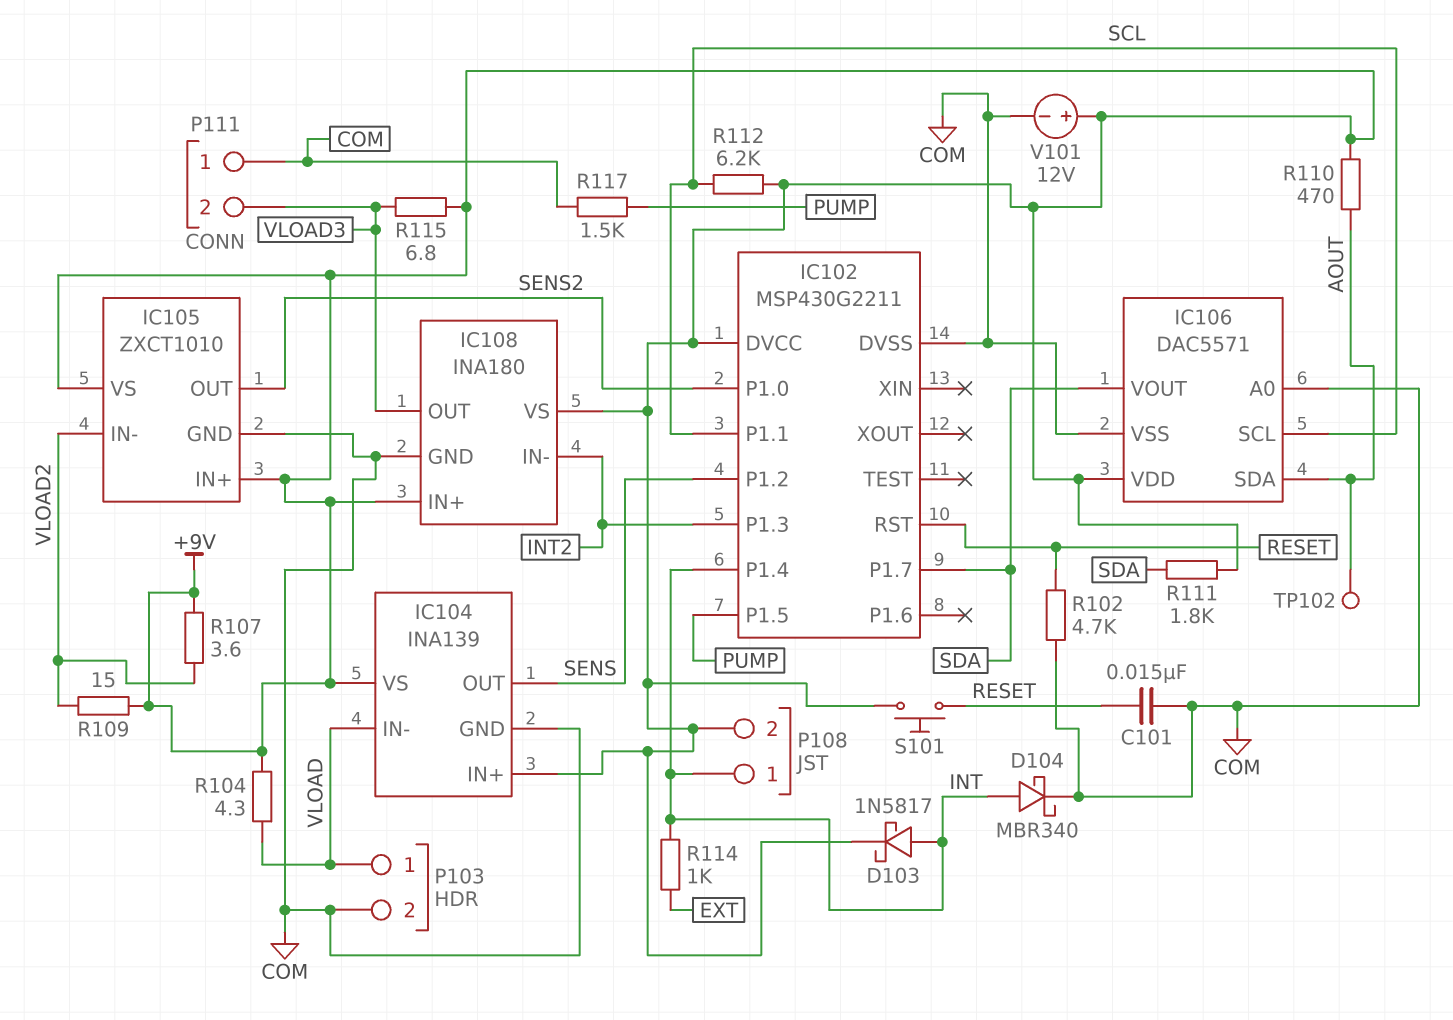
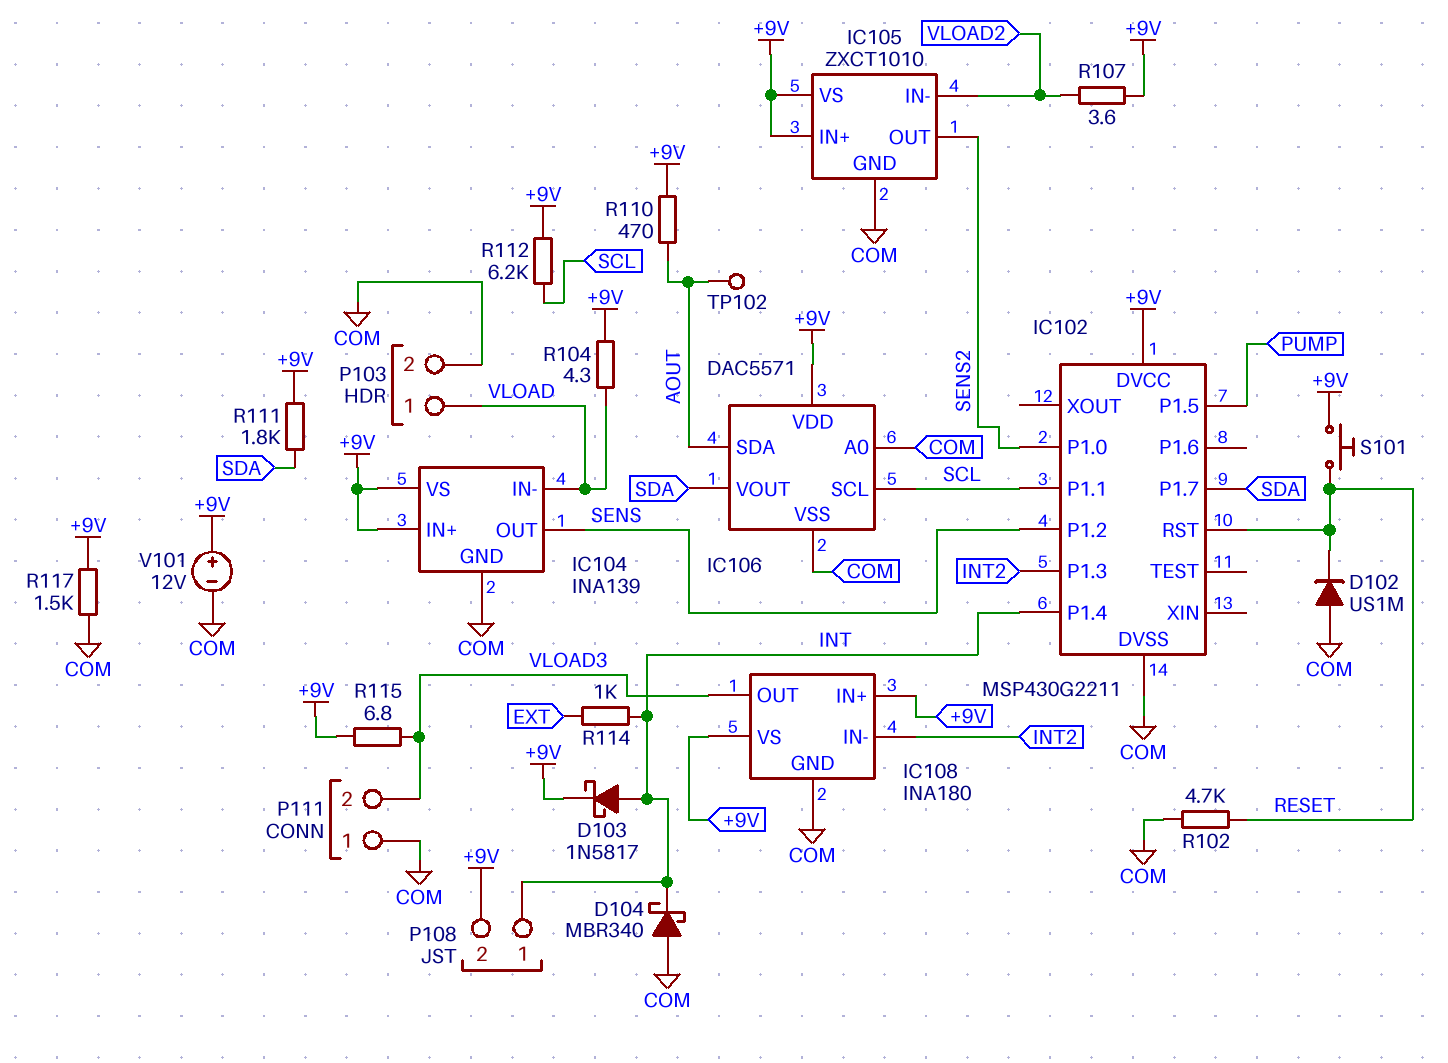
C101: 15nF (COM, RESET) -> none
D102: none -> diode US1M (A COM, K RESET)
D104: schottky MBR340 (A INT, K COM) -> schottky MBR340 (A COM, K INT)
R109: 15 (+9V, VLOAD2) -> none
R117: 1.5k (COM, PUMP) -> 1.5k (+9V, COM)

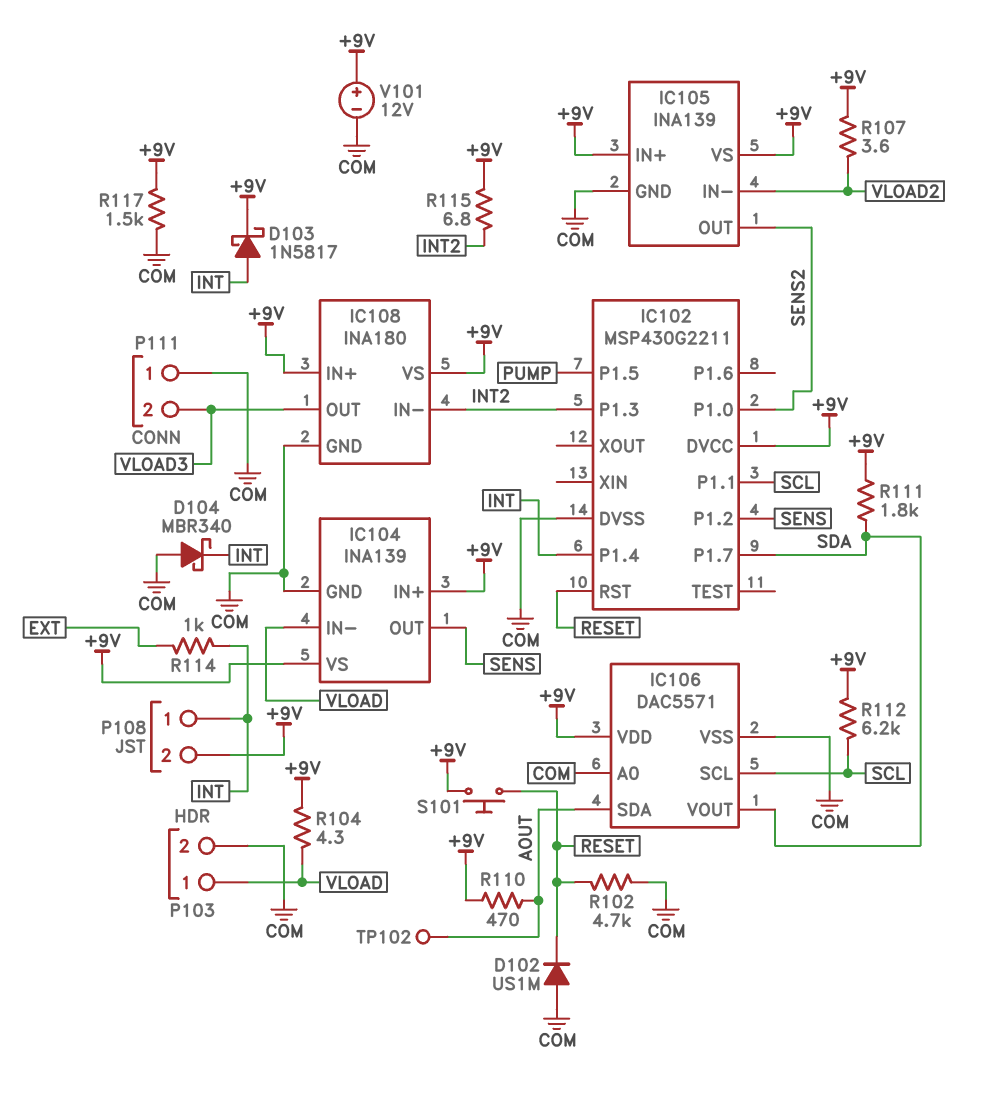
IC105: ZXCT1010 -> INA139
R115: 6.8 (+9V, VLOAD3) -> 6.8 (+9V, INT2)

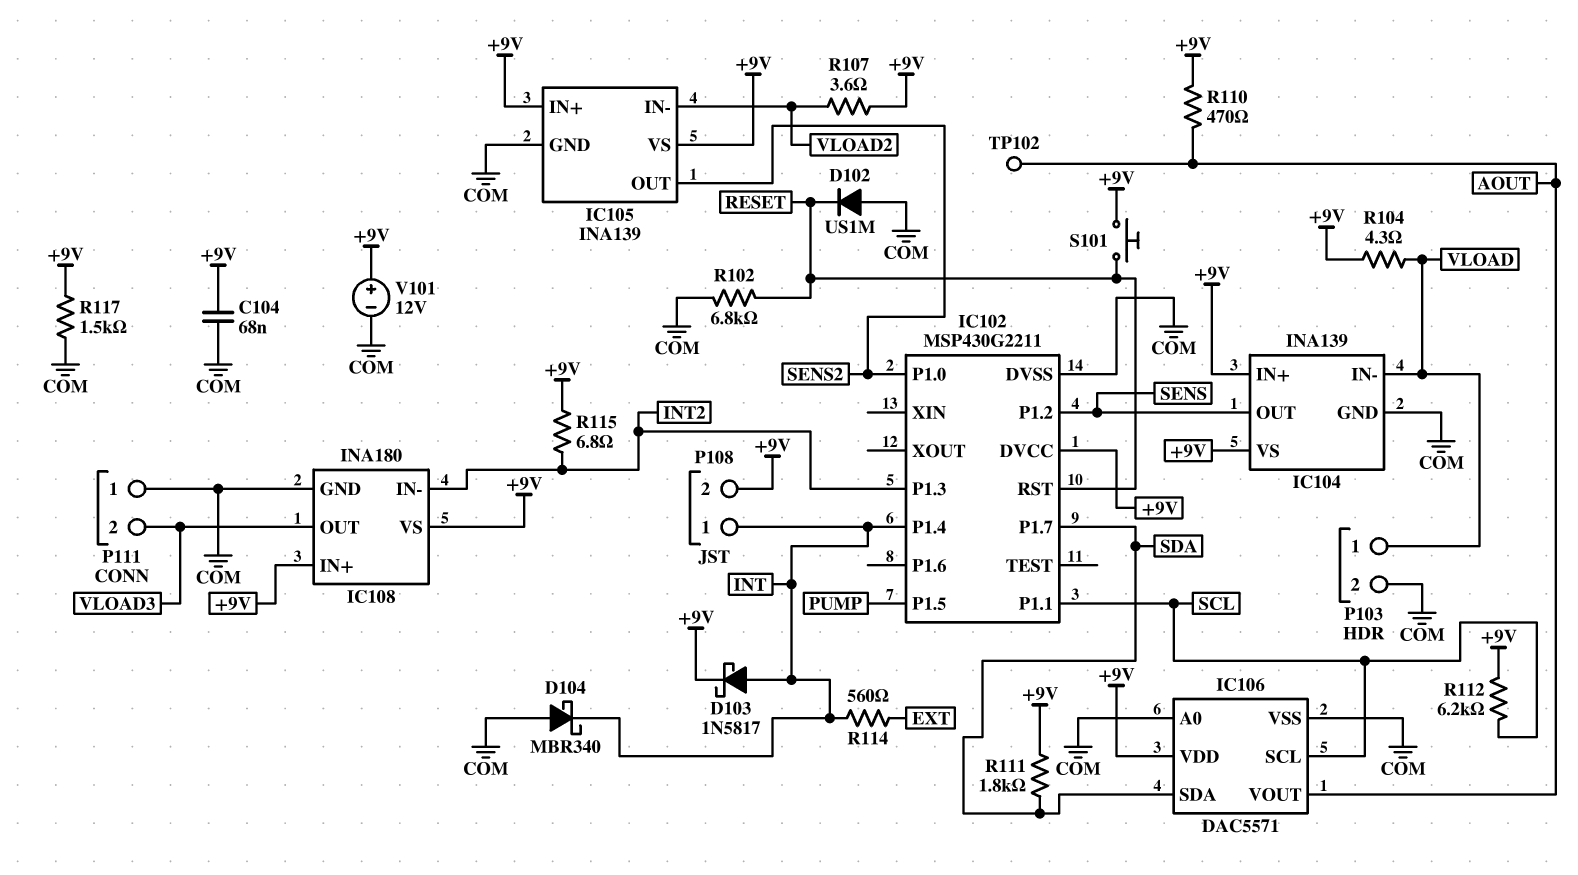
C104: none -> 68nF (+9V, COM)
IC106 pin SDA: AOUT -> SDA
IC106 pin VOUT: SDA -> AOUT
R102: 4.7k (COM, RESET) -> 6.8k (COM, RESET)
R114: 1k (EXT, INT) -> 560 (EXT, INT)

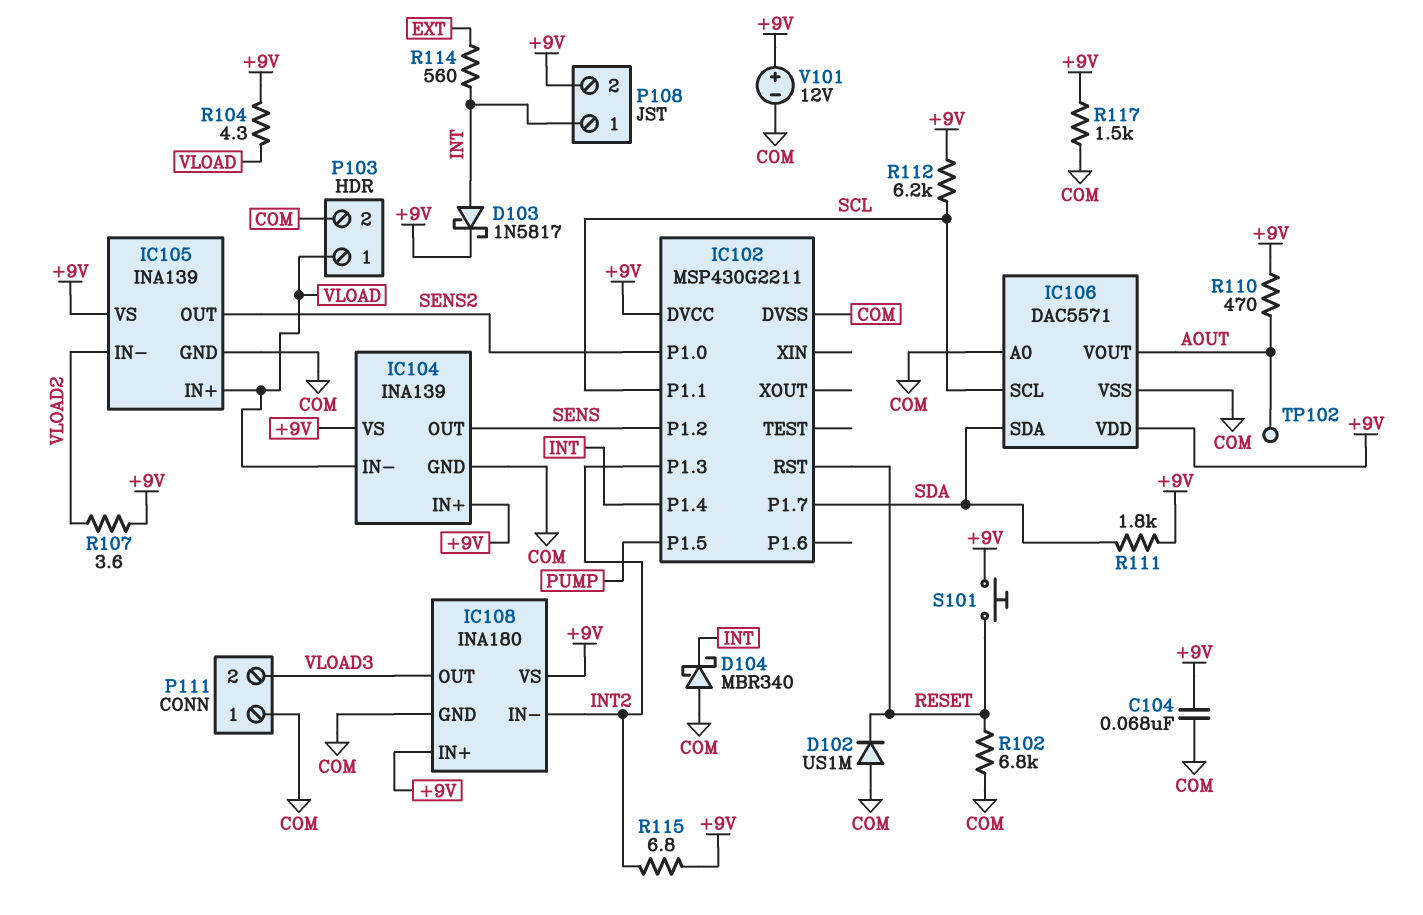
IC105 pin IN+: +9V -> VLOAD

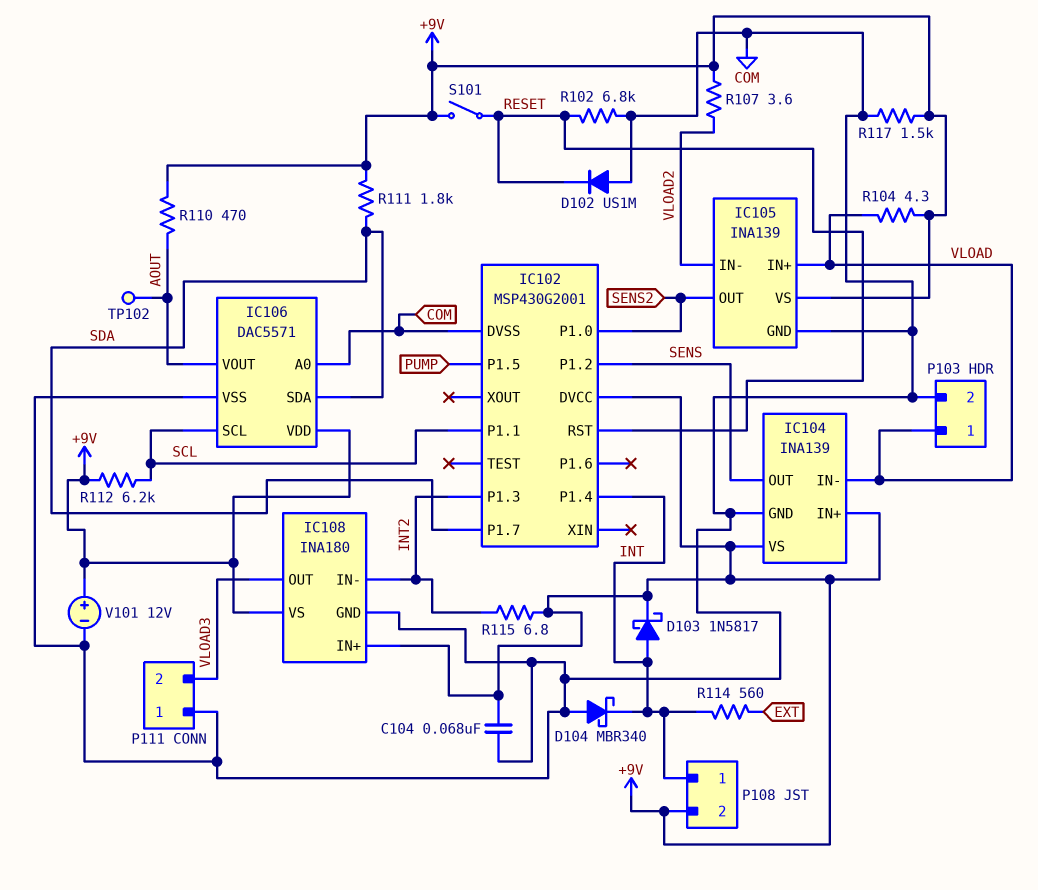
IC102: MSP430G2211 -> MSP430G2001
S101: button (+9V, RESET) -> switch (+9V, RESET)

